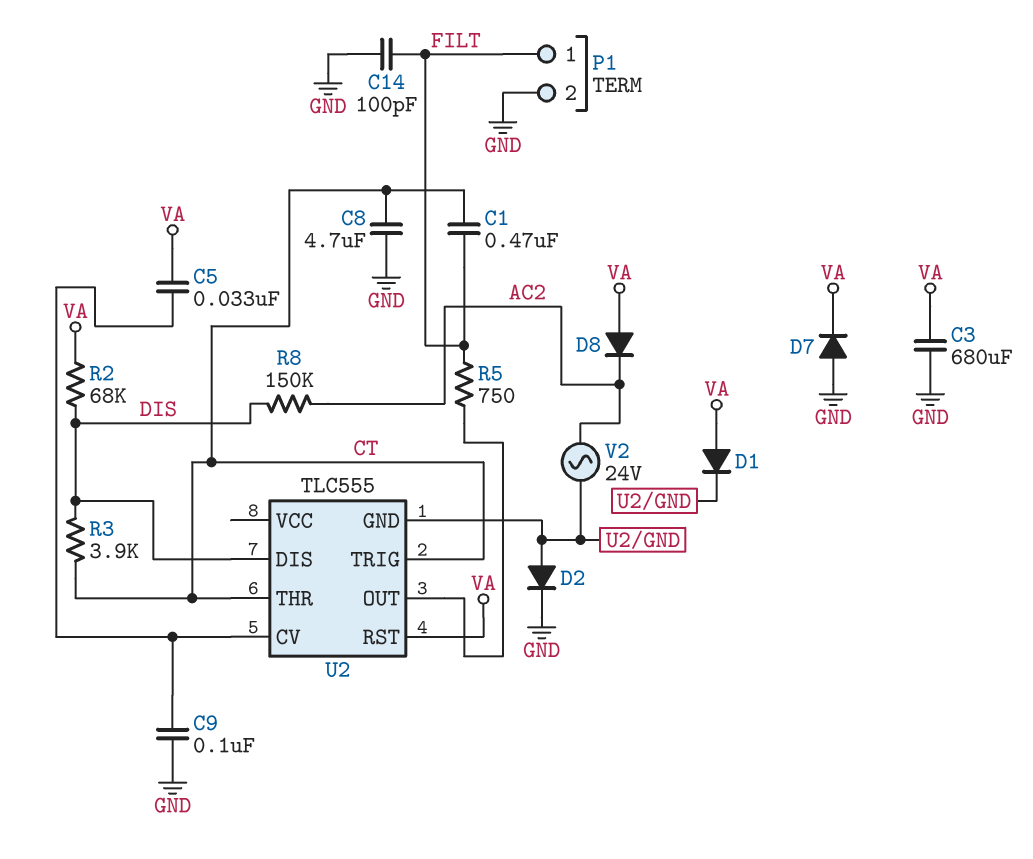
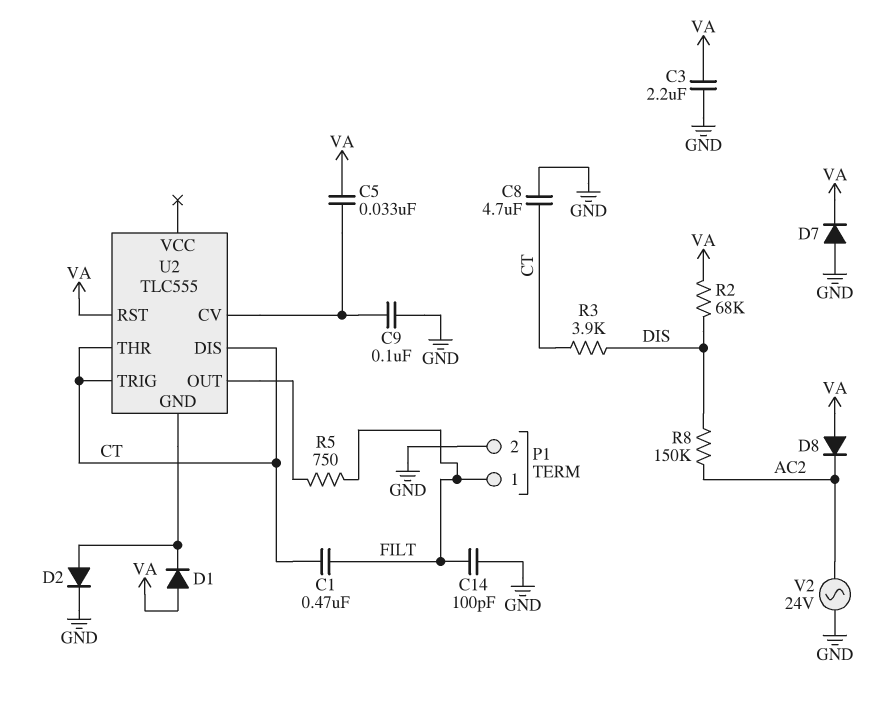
C3: 680uF (GND, VA) -> 2.2uF (GND, VA)
U2 pin DIS: DIS -> CT
V2: AC 24V (AC2, U2/GND) -> AC 24V (AC2, GND)

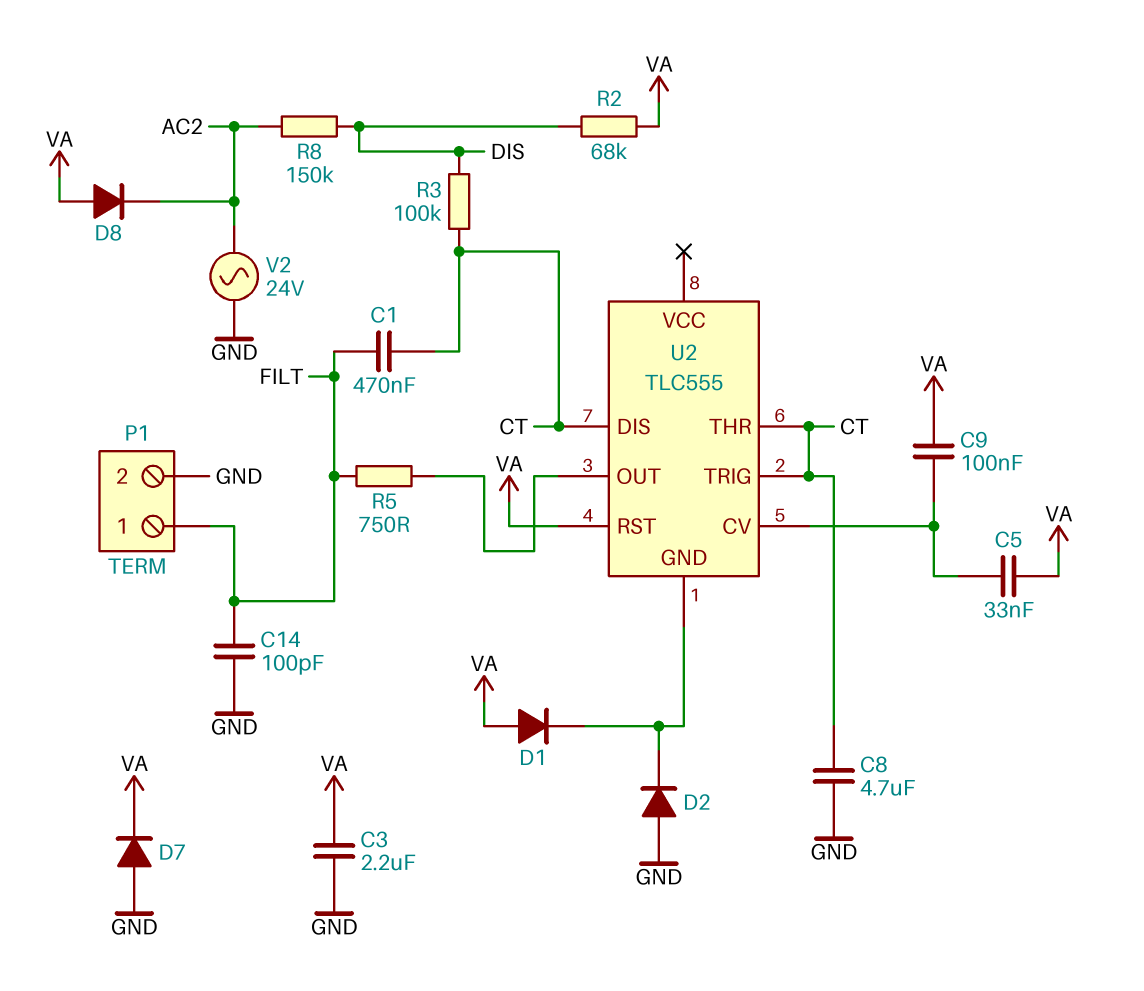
C9: 100nF (GND, U2/CV) -> 100nF (U2/CV, VA)
D2: diode (A U2/GND, K GND) -> diode (A GND, K U2/GND)
R3: 3.9k (CT, DIS) -> 100k (CT, DIS)

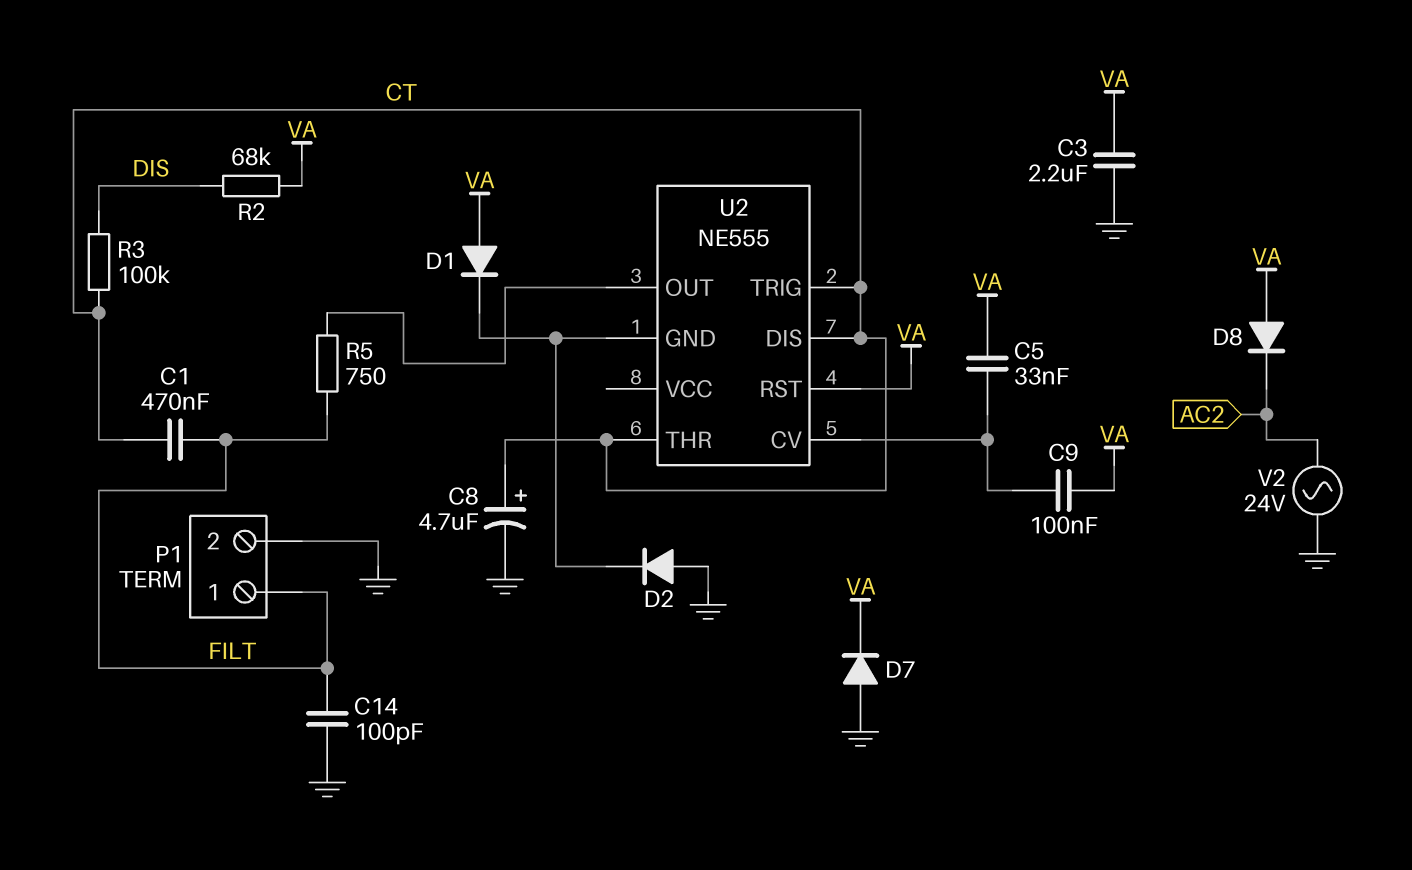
C8: 4.7uF (CT, GND) -> 4.7uF (plus CT, minus GND)
R8: 150k (AC2, DIS) -> none
U2: TLC555 -> NE555

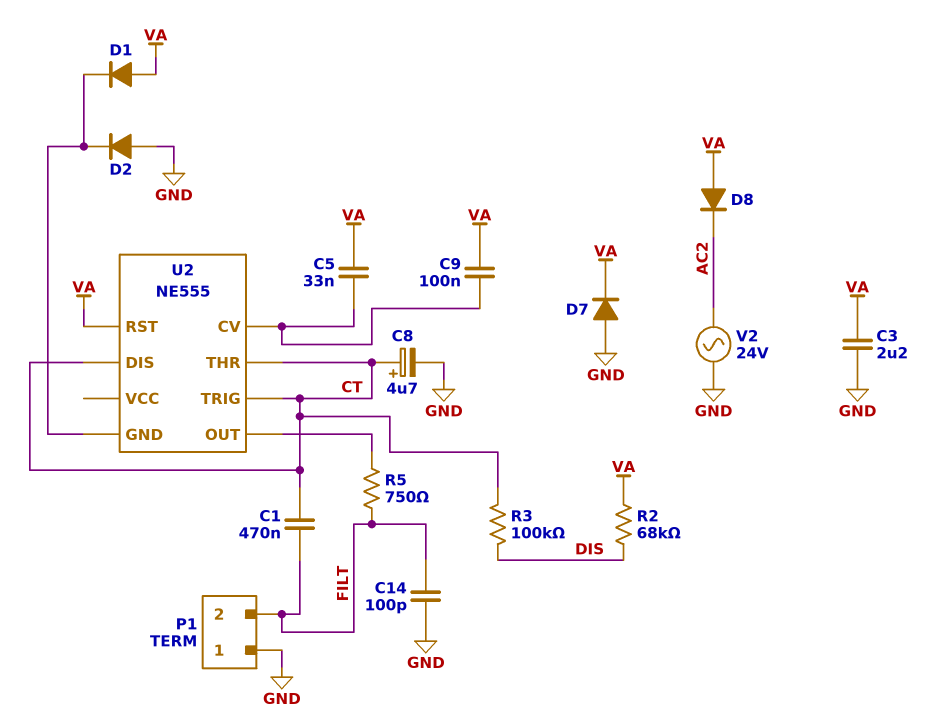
P1 pin 1: FILT -> GND
P1 pin 2: GND -> FILT

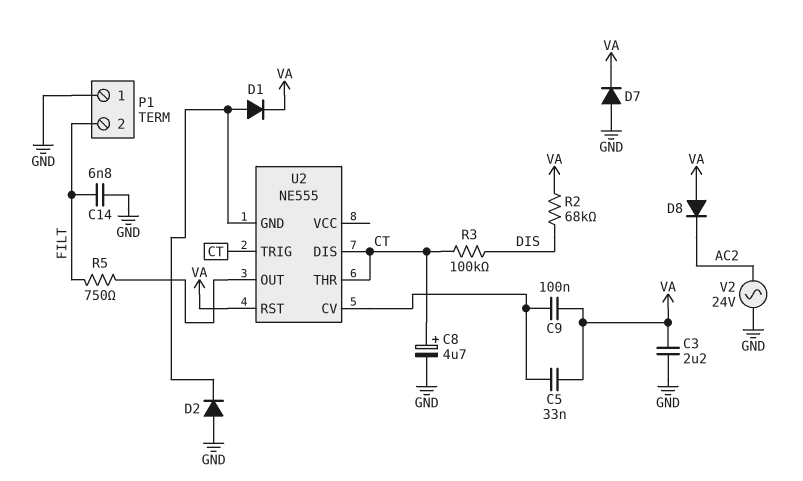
C1: 470nF (CT, FILT) -> none
C14: 100pF (FILT, GND) -> 6.8nF (FILT, GND)
D1: diode (A VA, K U2/GND) -> diode (A U2/GND, K VA)

